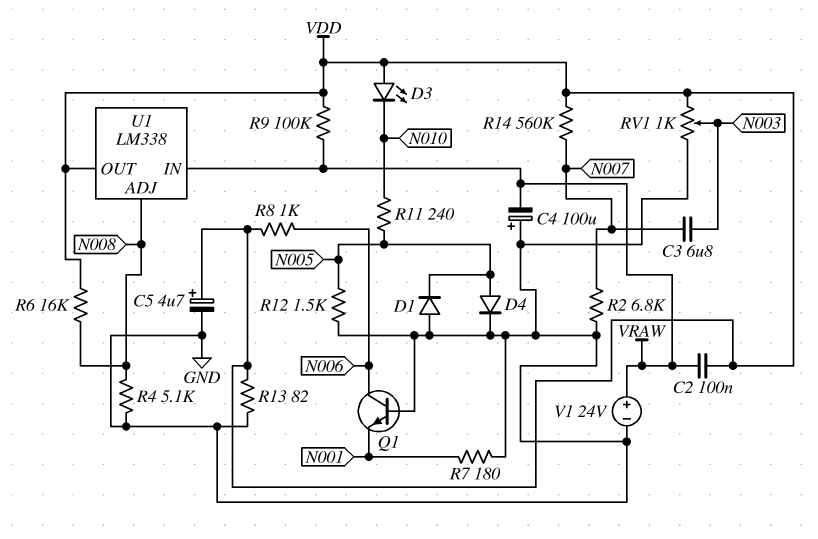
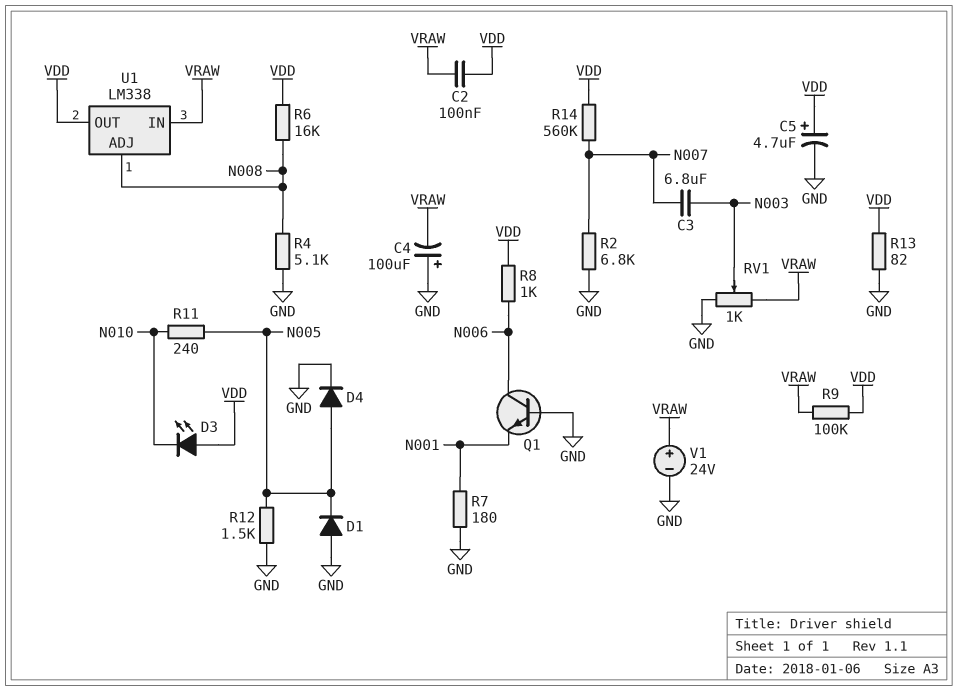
RV1: 1k (GND, VDD, wiper N003) -> 1k (GND, VRAW, wiper N003)

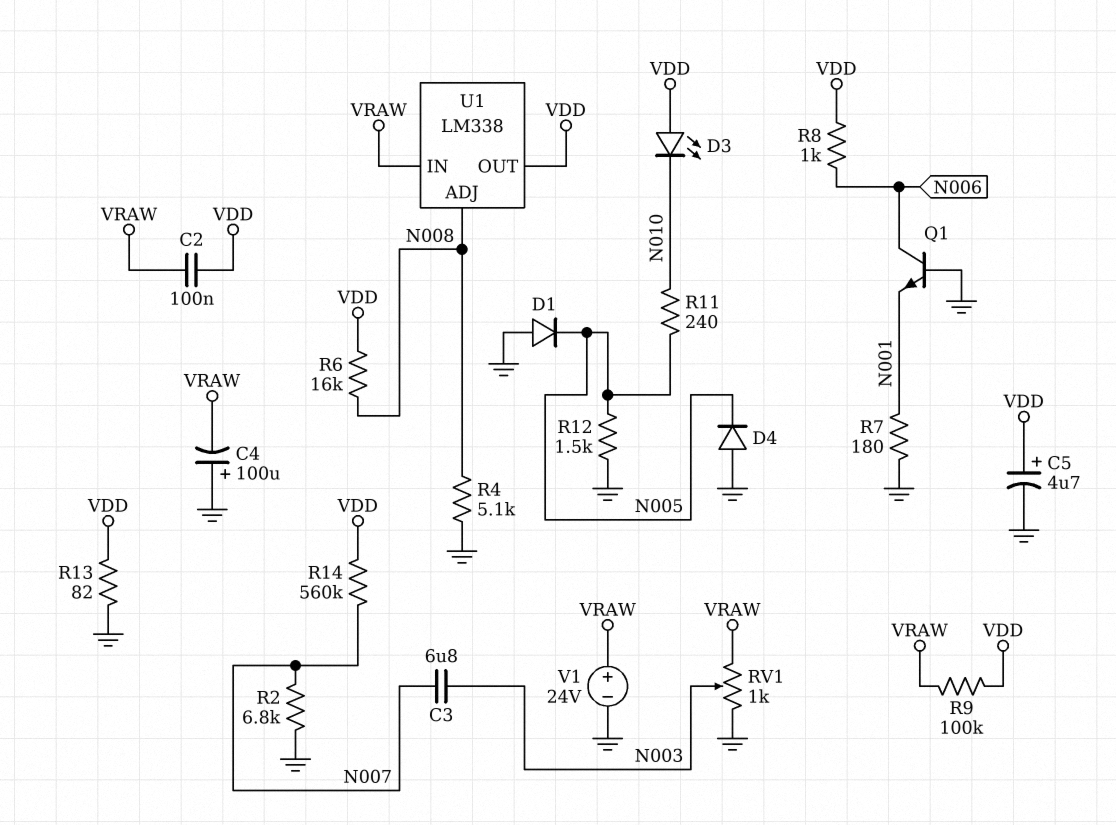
D4: diode (A N005, K GND) -> diode (A GND, K N005)

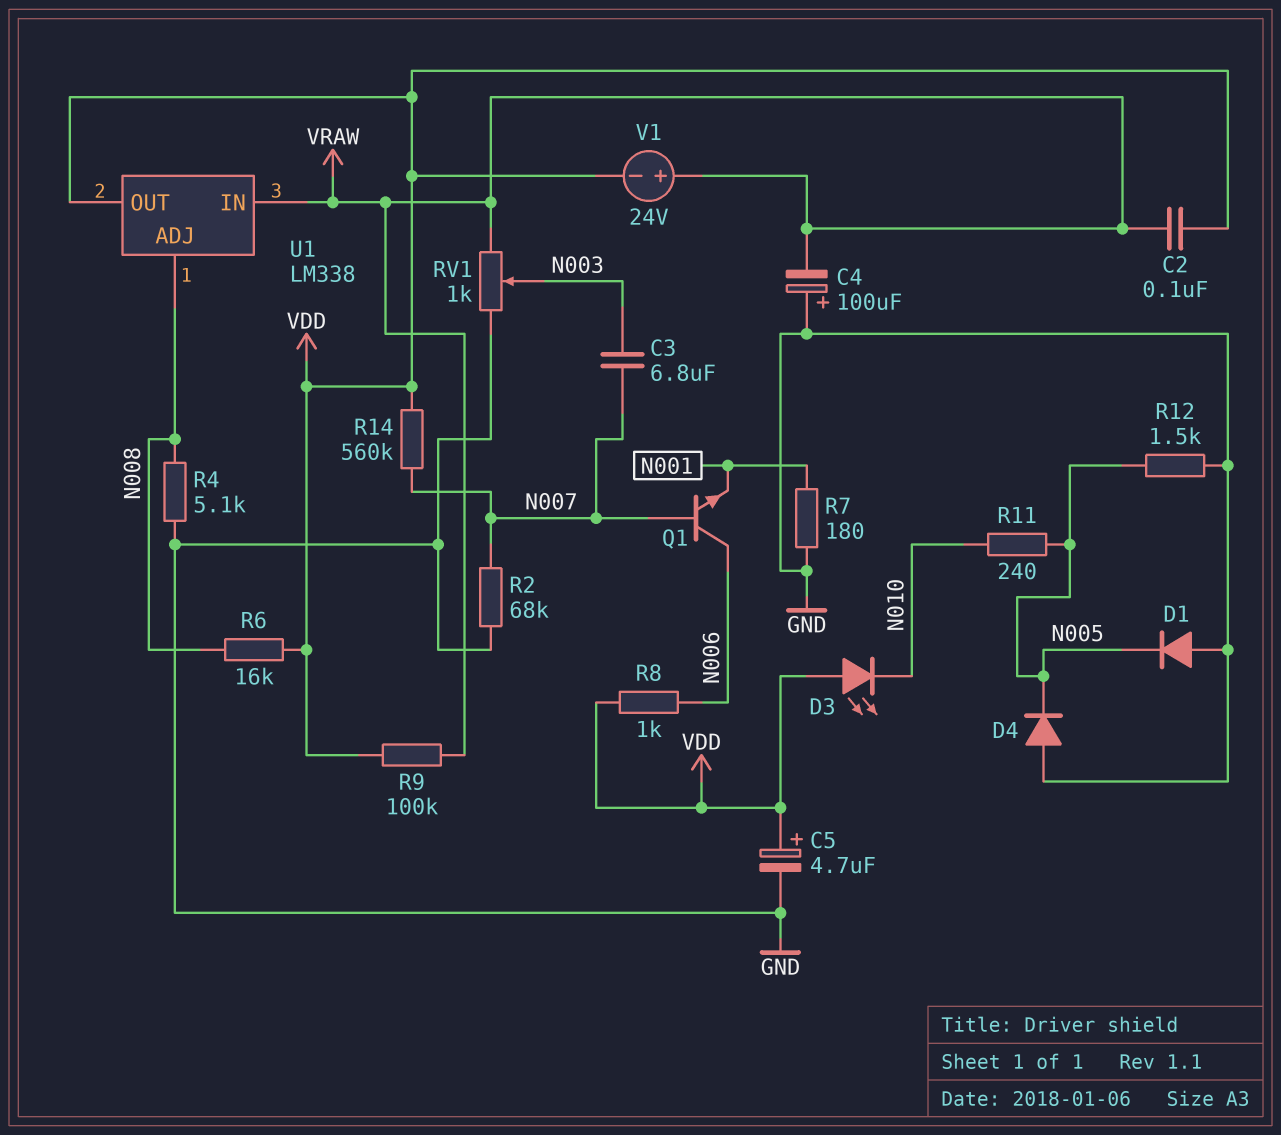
Q1: NPN (B GND, C N006, E N001) -> NPN (B N007, C N006, E N001)
R2: 6.8k (GND, N007) -> 68k (GND, N007)
R13: 82 (GND, VDD) -> none
V1: 24V (plus VRAW, minus GND) -> 24V (plus VRAW, minus VDD)

